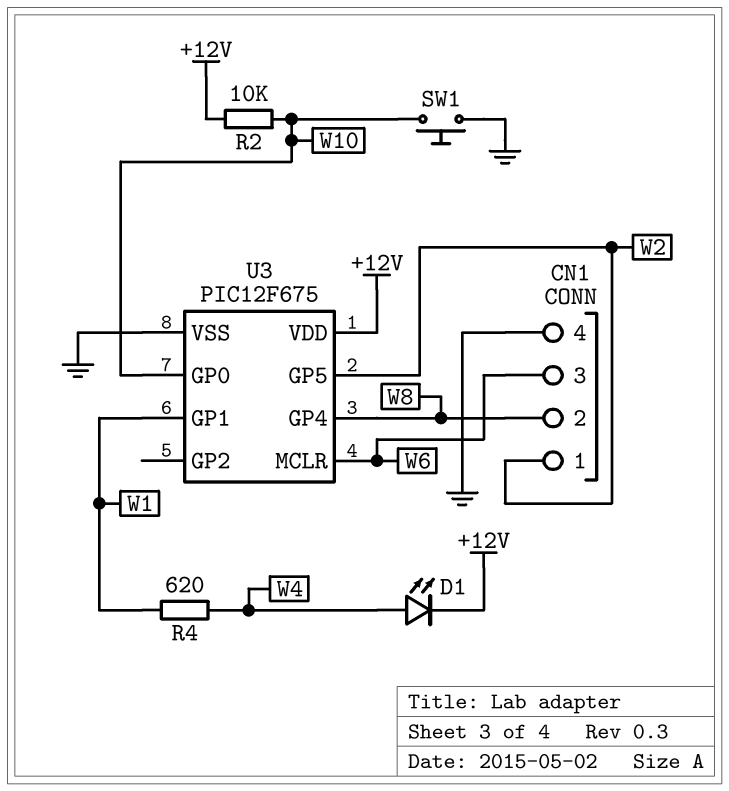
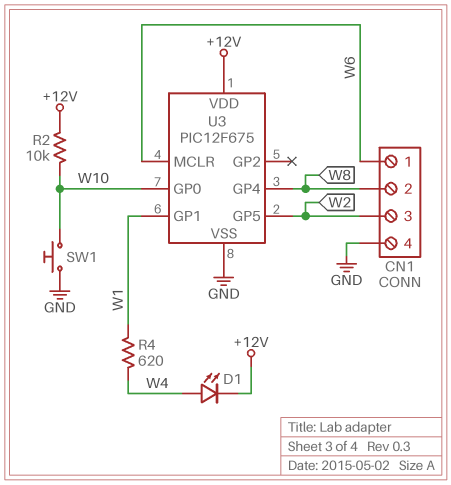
CN1 pin 1: W2 -> W6
CN1 pin 3: W6 -> W2

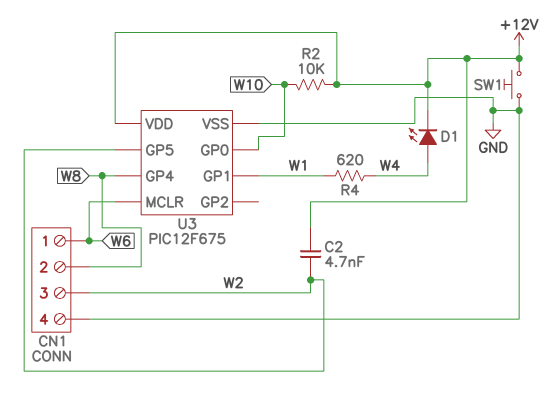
C2: none -> 4.7nF (+12V, W2)
SW1: button (GND, W10) -> button (+12V, GND)

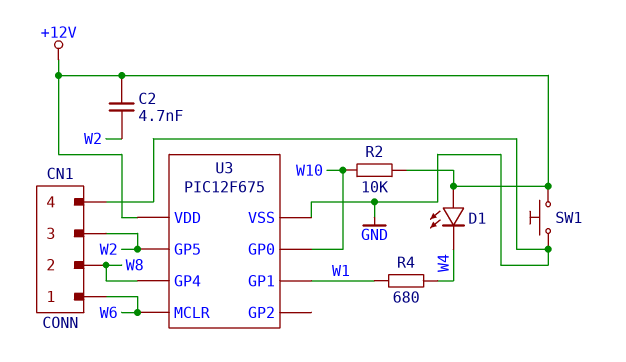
D1: LED (A W4, K +12V) -> LED (A +12V, K W4)
R4: 620 (W1, W4) -> 680 (W1, W4)

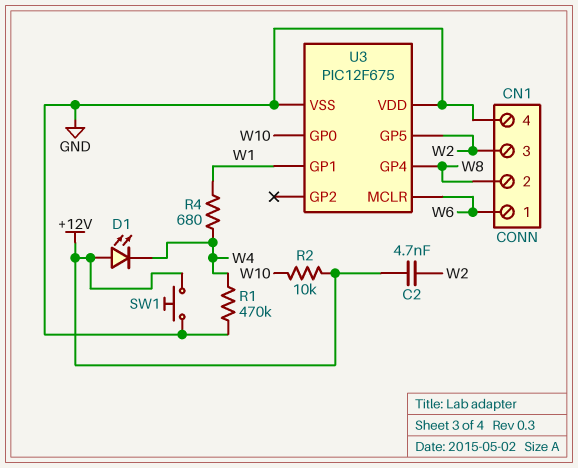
R1: none -> 470k (GND, W4)
U3 pin VDD: +12V -> GND

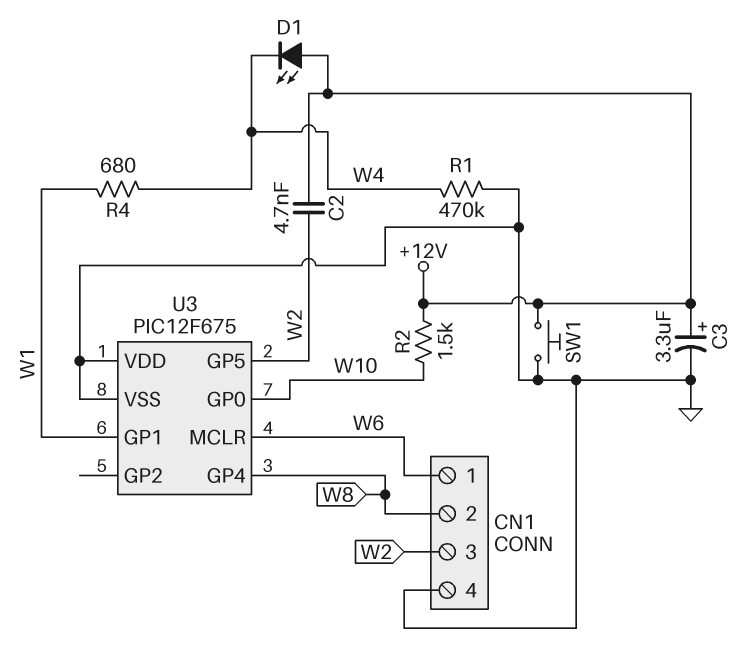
C3: none -> 3.3uF (plus +12V, minus GND)
R2: 10k (+12V, W10) -> 1.5k (+12V, W10)

